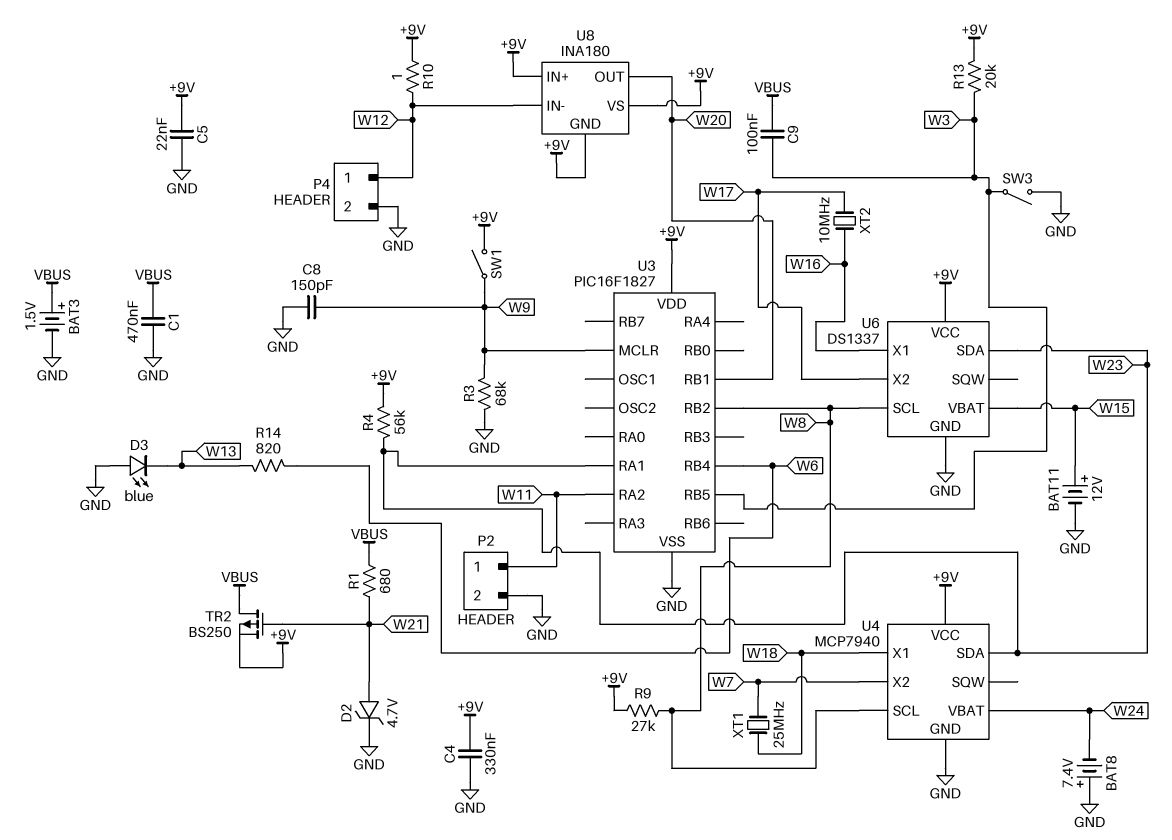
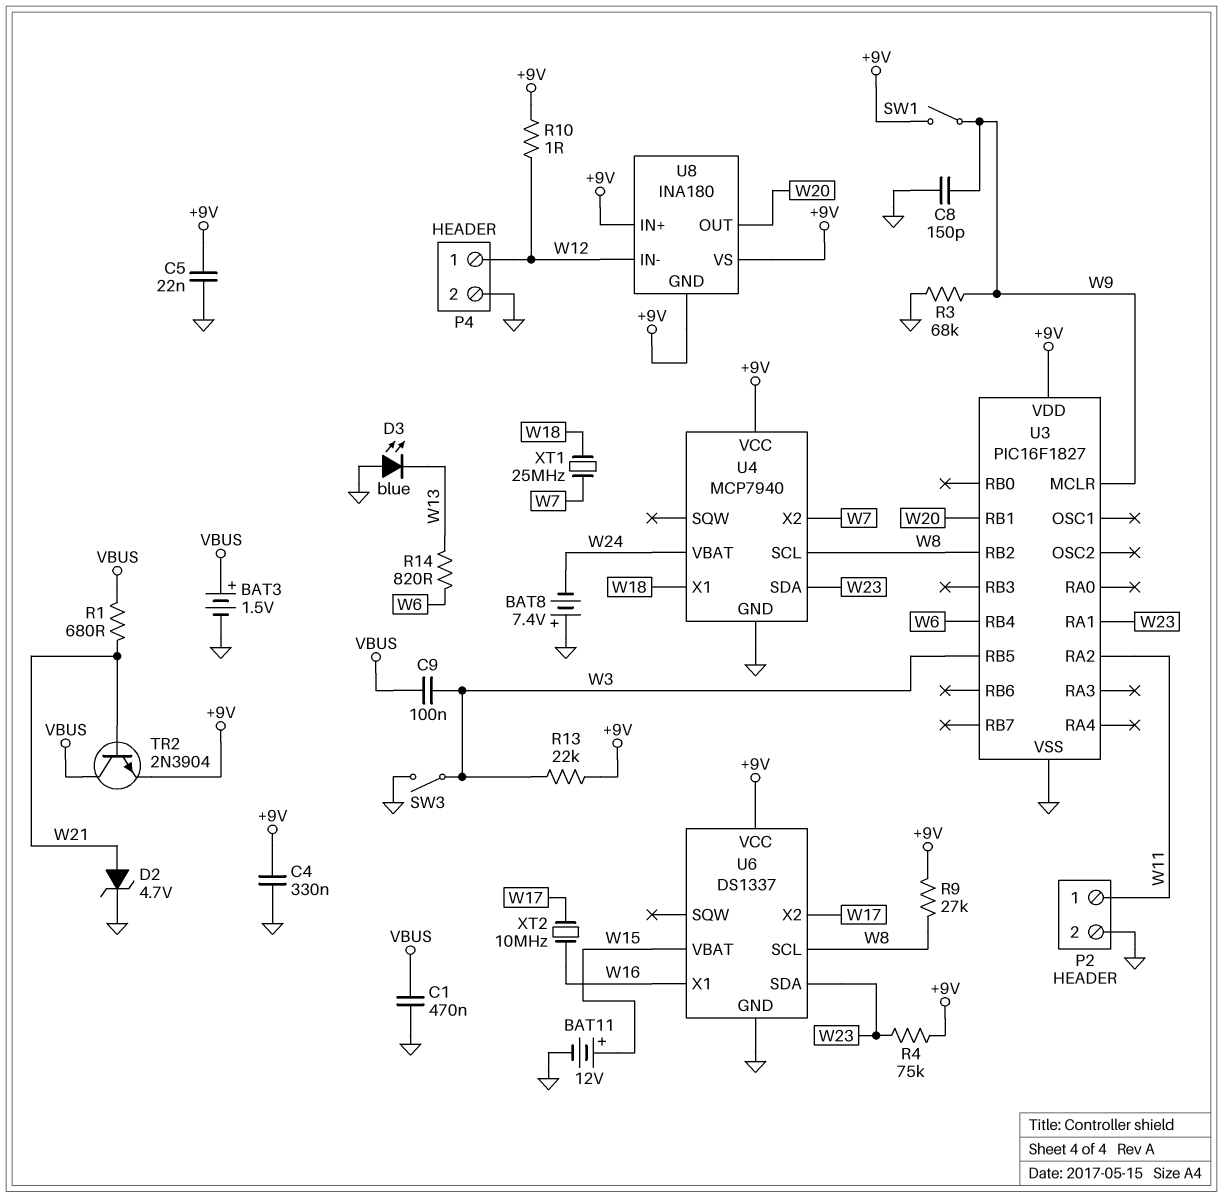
R4: 56k (+9V, W23) -> 75k (+9V, W23)
R13: 20k (+9V, W3) -> 22k (+9V, W3)
TR2: PMOS BS250 (G W21, D VBUS, S +9V) -> NPN 2N3904 (B W21, C VBUS, E +9V)

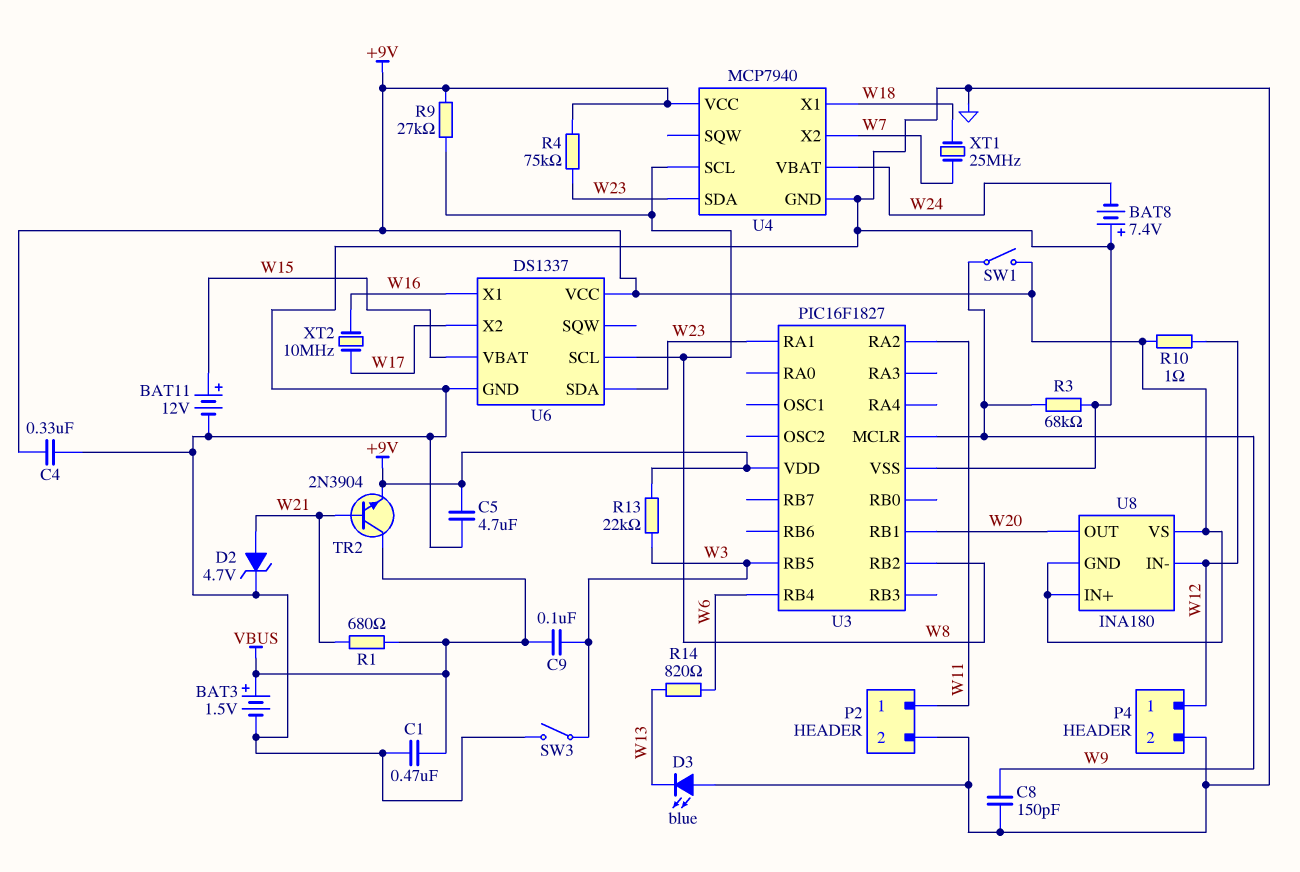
C5: 22nF (+9V, GND) -> 4.7uF (+9V, GND)

